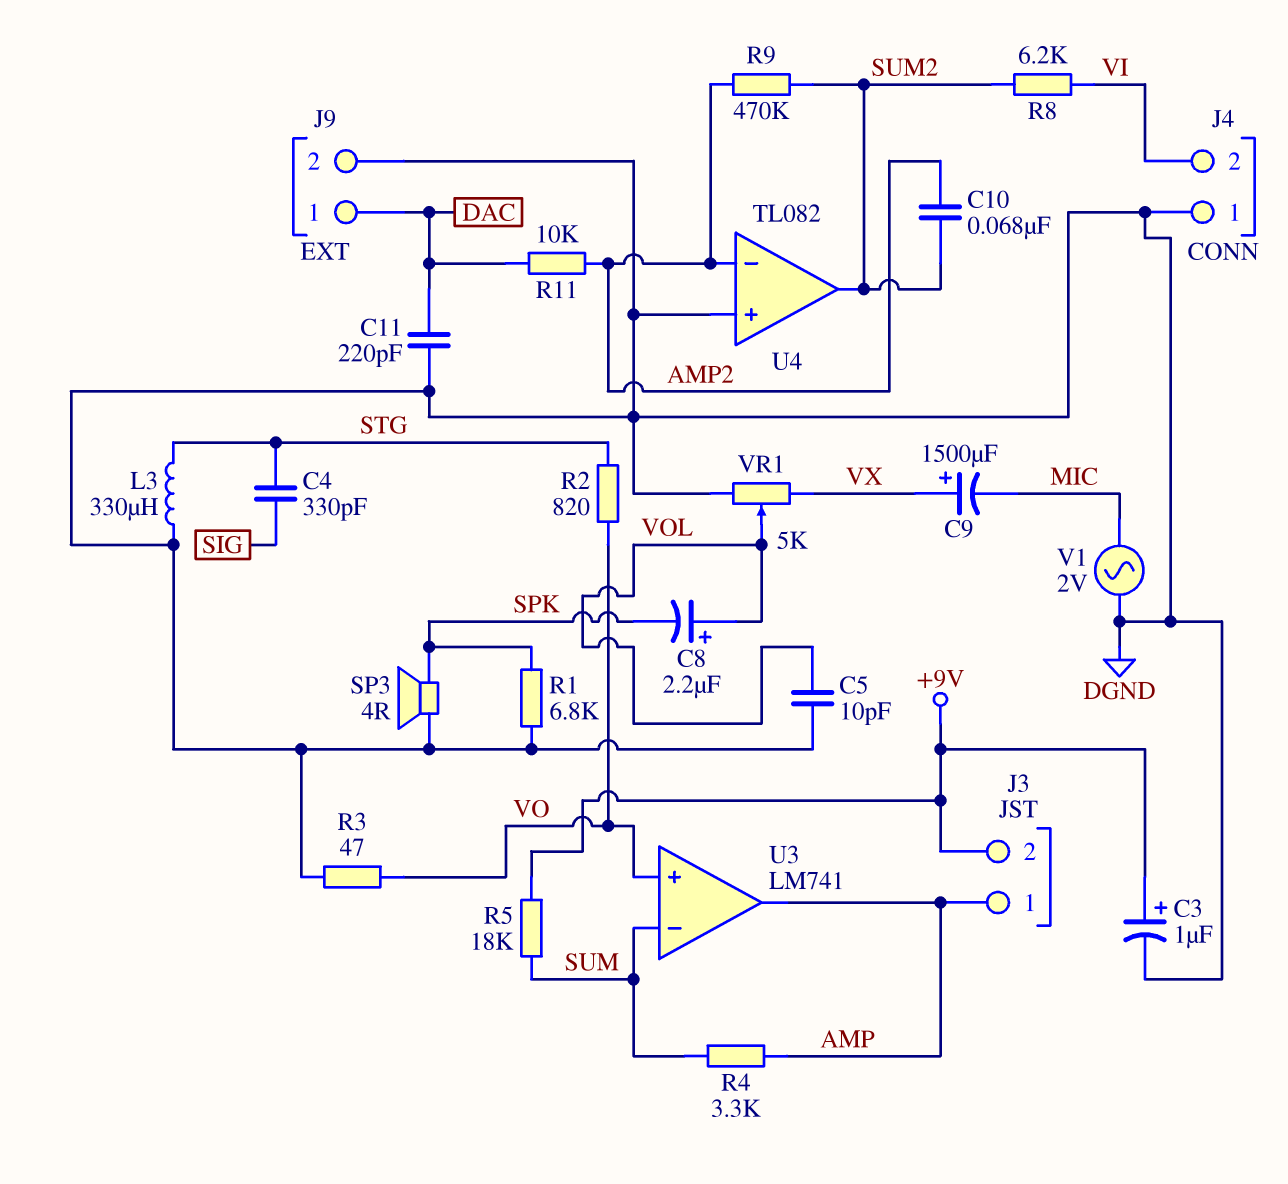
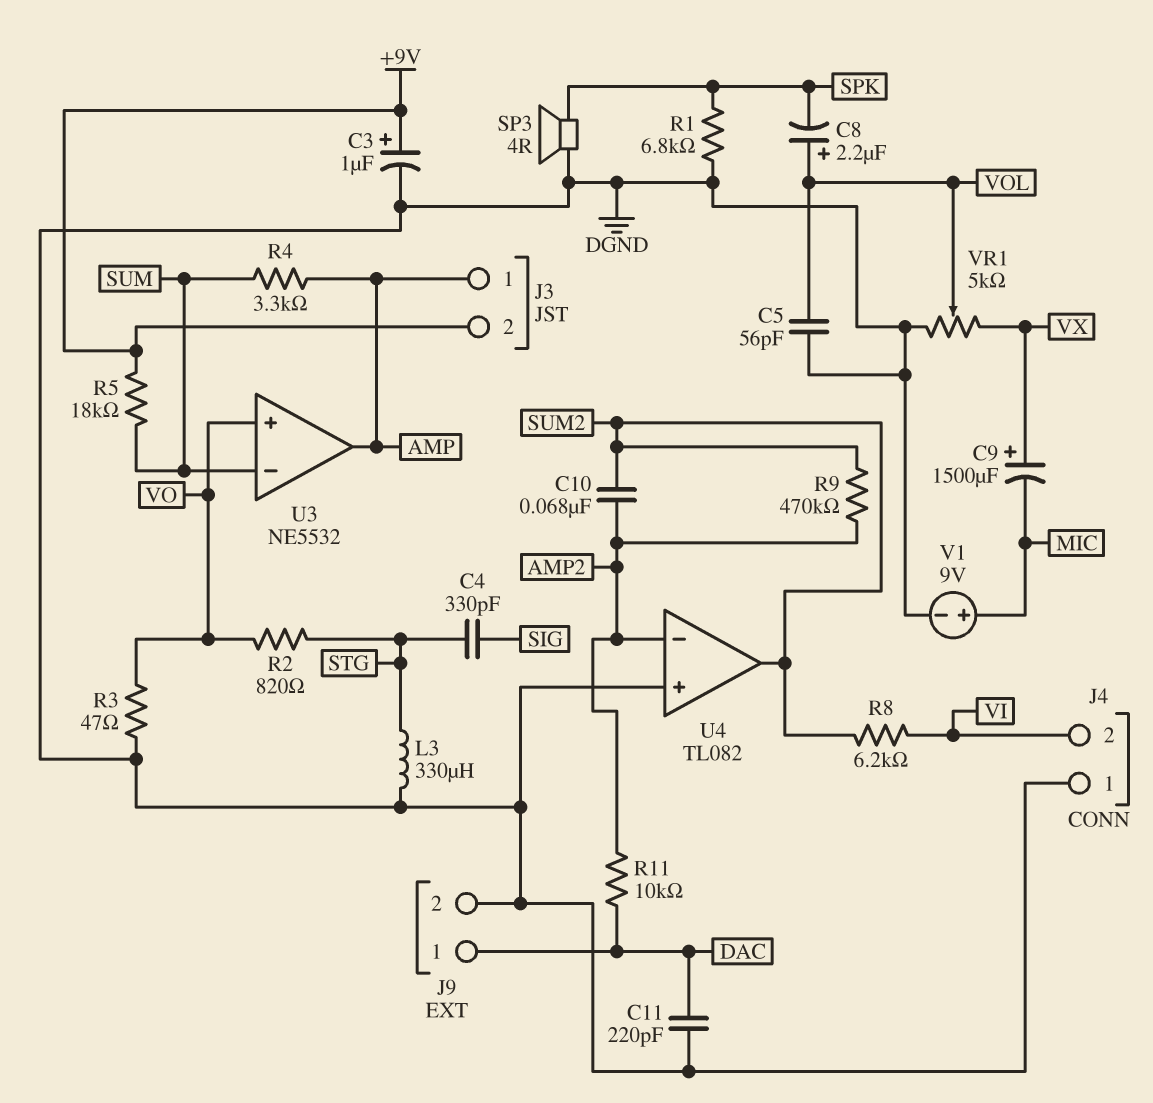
C5: 10pF (DGND, VOL) -> 56pF (DGND, VOL)
U3: LM741 -> NE5532
V1: AC 2V (DGND, MIC) -> 9V (plus MIC, minus DGND)

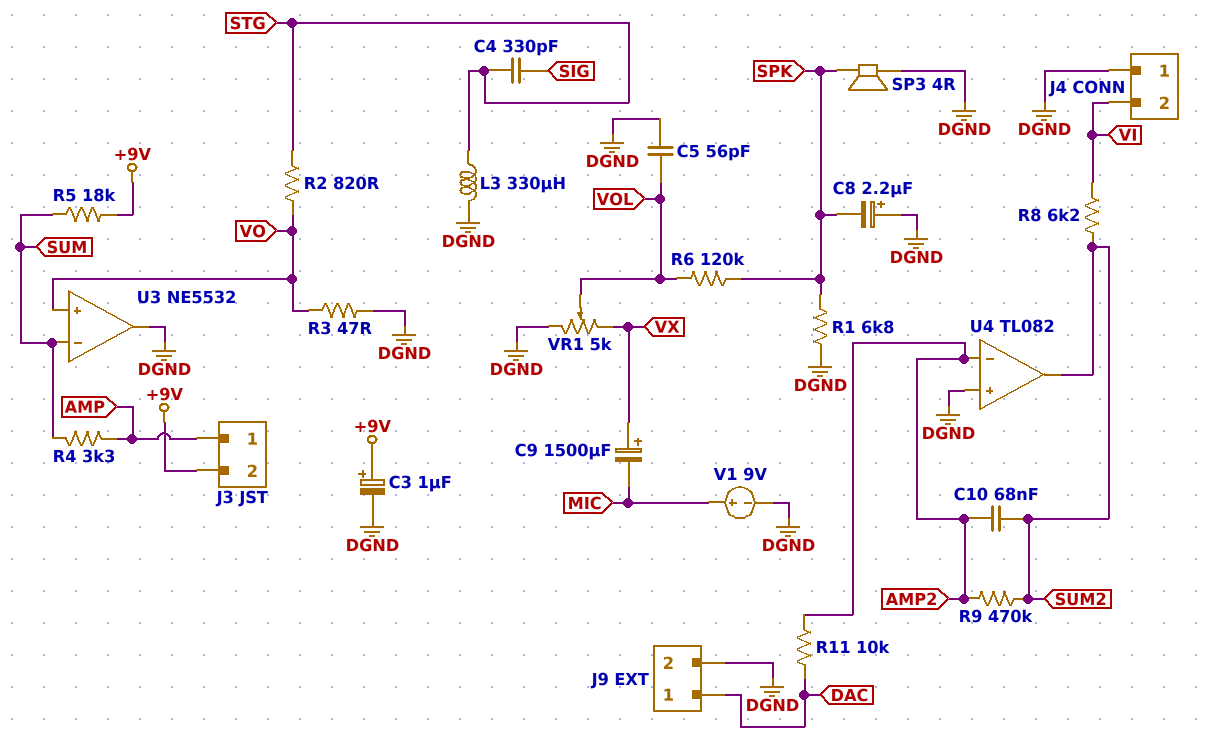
C8: 2.2uF (plus VOL, minus SPK) -> 2.2uF (plus DGND, minus SPK)
C11: 220pF (DAC, DGND) -> none
R6: none -> 120k (SPK, VOL)
U3 pin out: AMP -> DGND

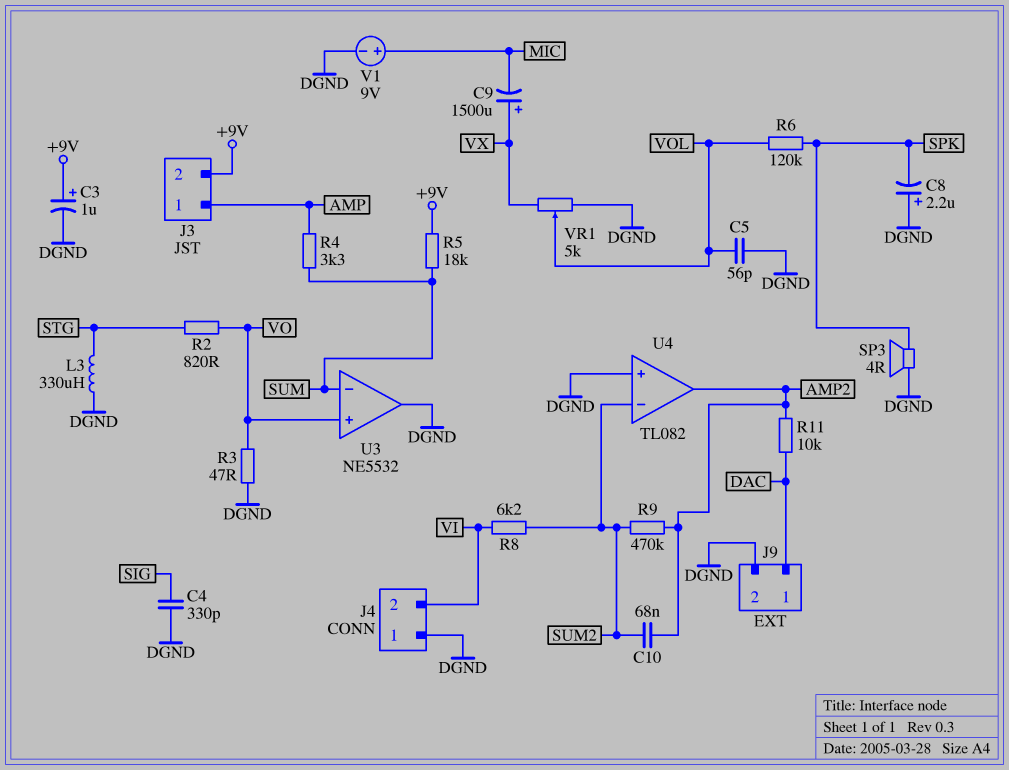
C4: 330pF (SIG, STG) -> 330pF (DGND, SIG)
R1: 6.8k (DGND, SPK) -> none
U4 pin in-: AMP2 -> SUM2
U4 pin out: SUM2 -> AMP2

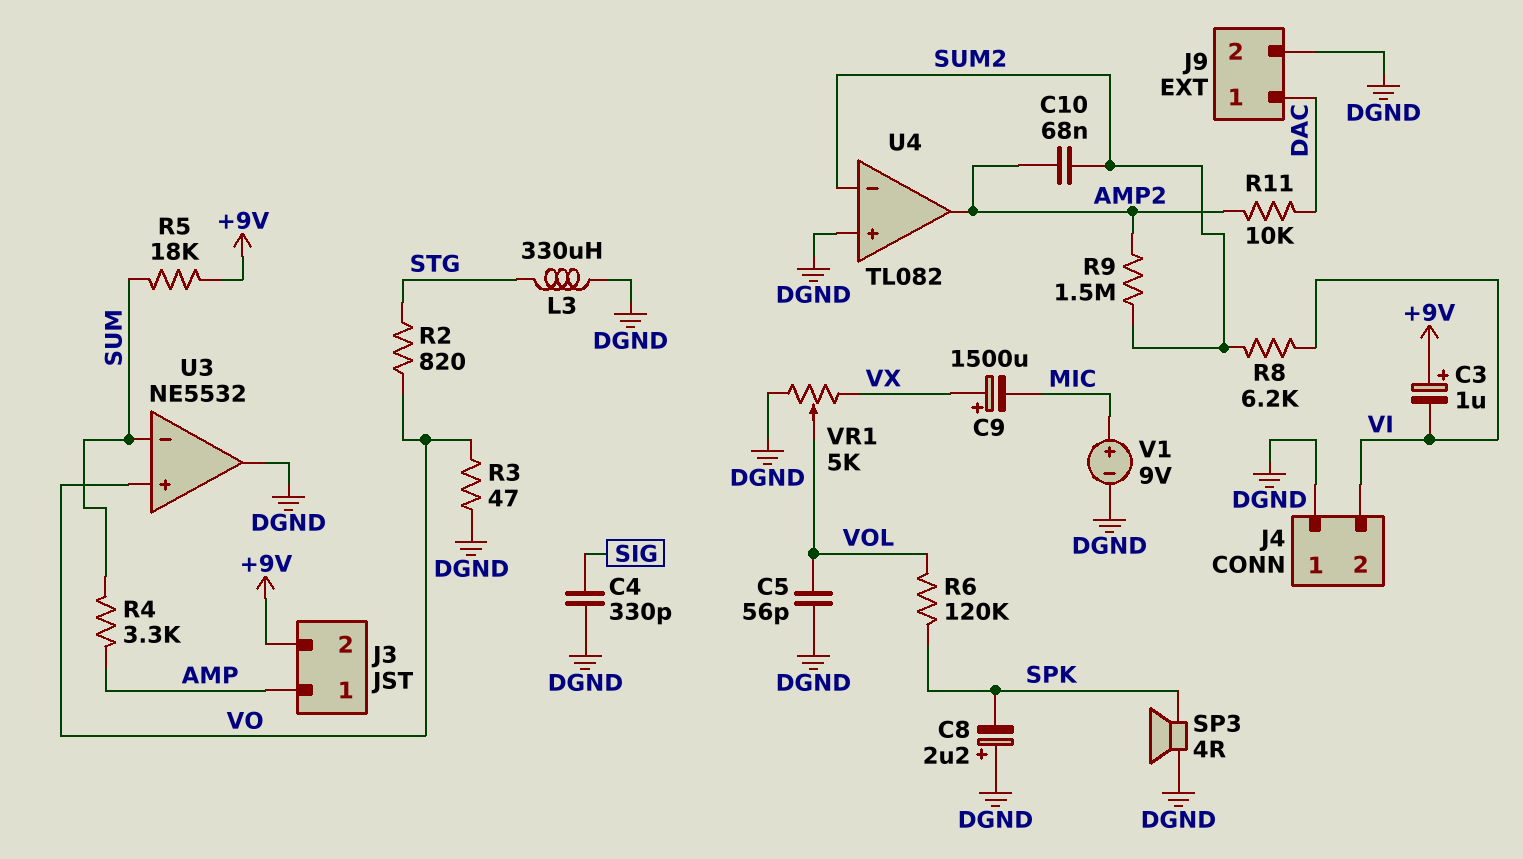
C3: 1uF (plus +9V, minus DGND) -> 1uF (plus +9V, minus VI)
R9: 470k (AMP2, SUM2) -> 1.5M (AMP2, SUM2)

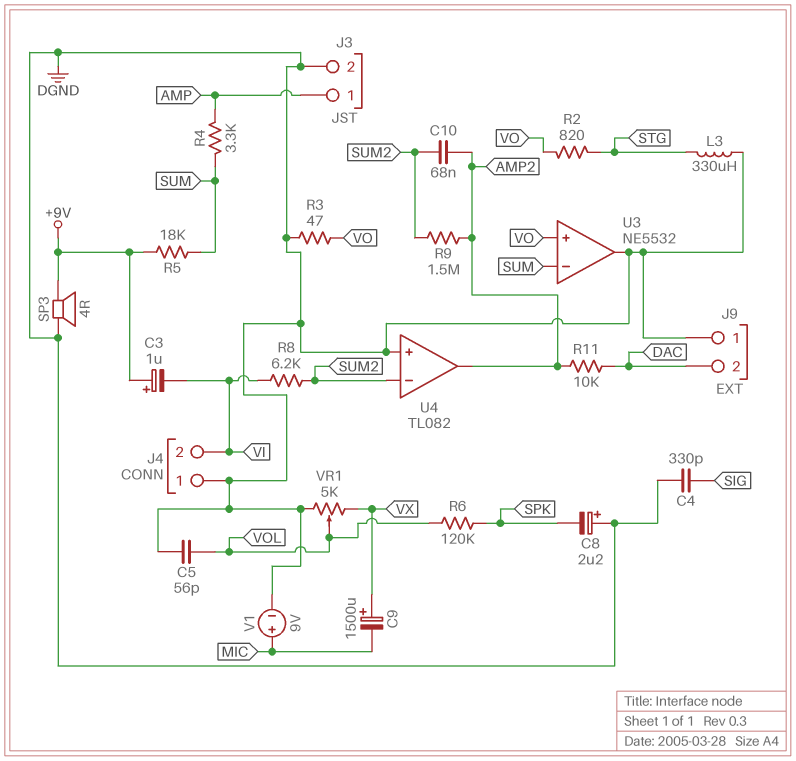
J3 pin 2: +9V -> DGND
J9 pin 1: DAC -> DGND
J9 pin 2: DGND -> DAC
SP3: speaker 4R (DGND, SPK) -> speaker 4R (+9V, DGND)

